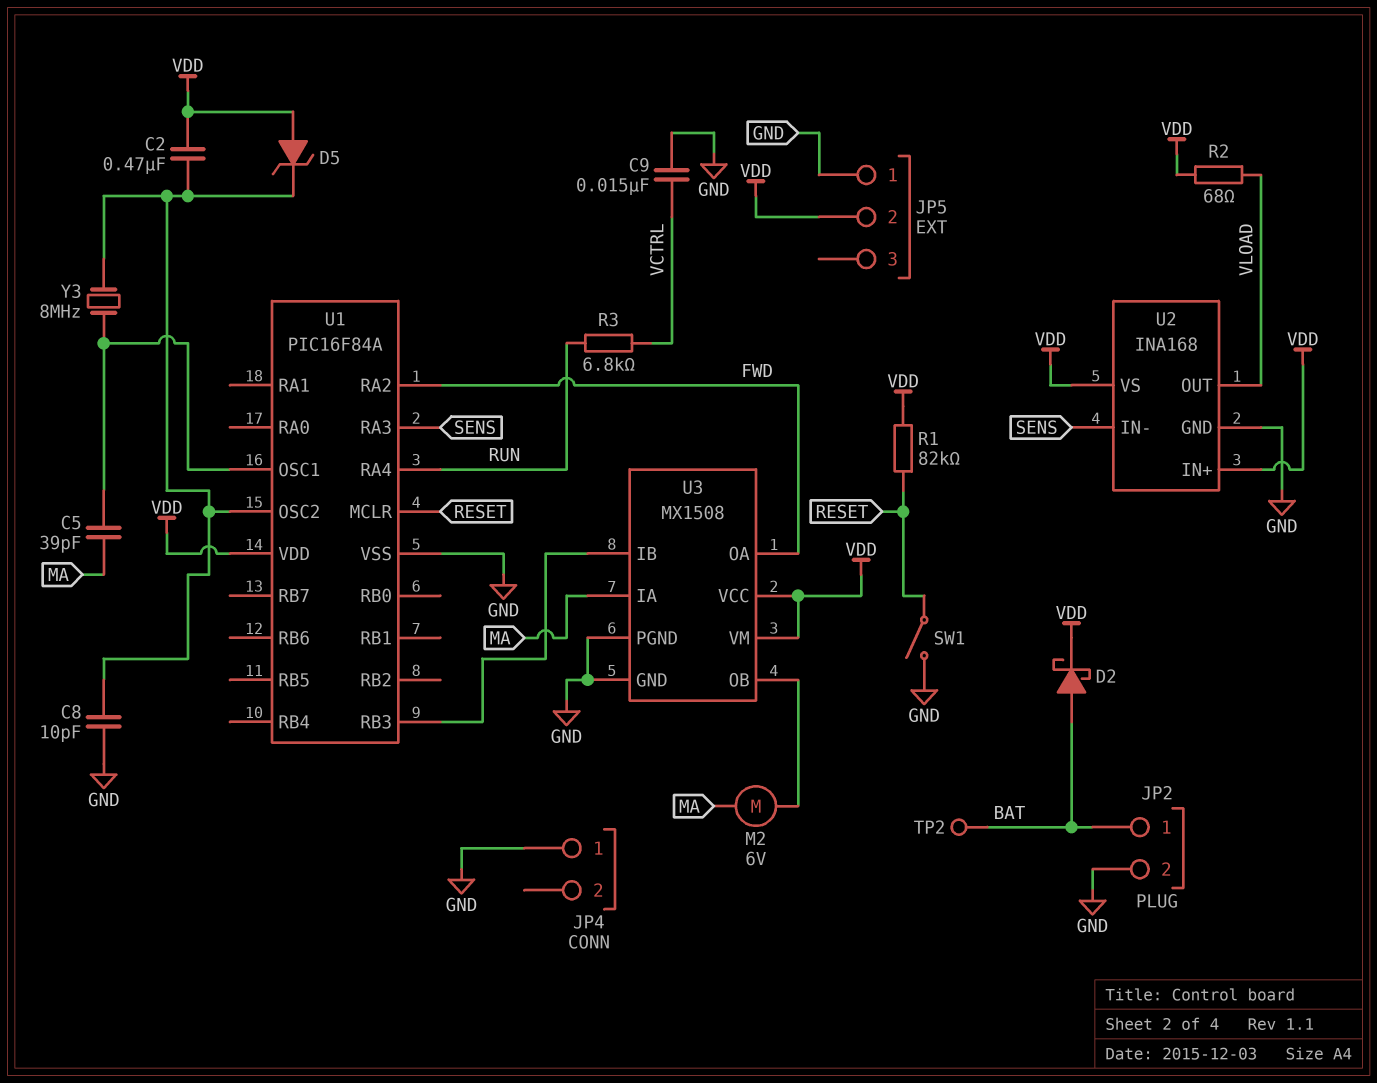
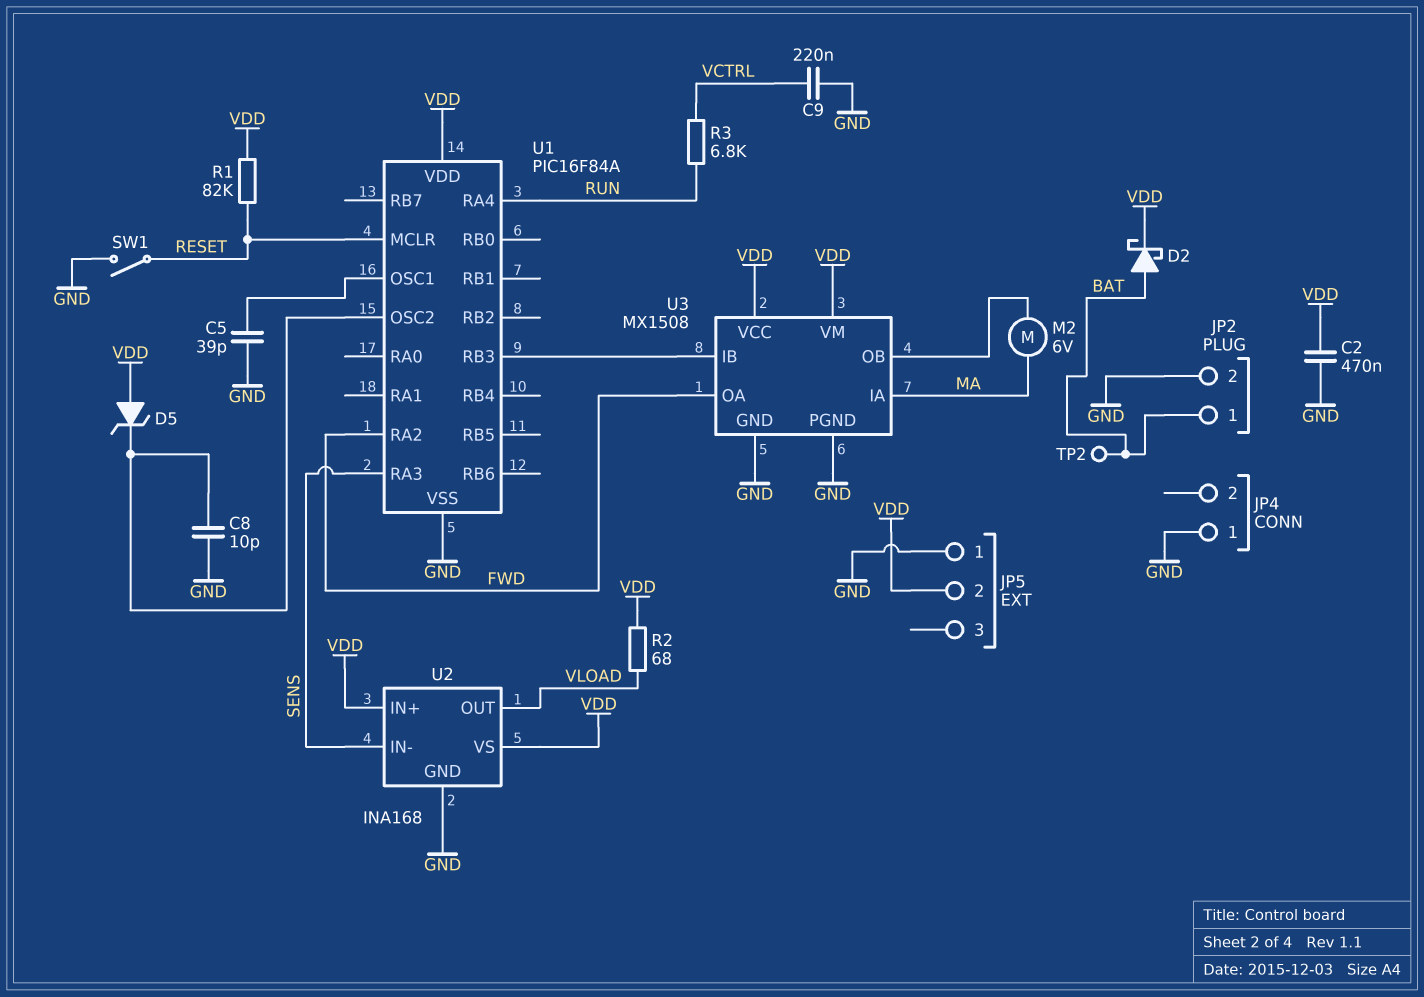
C2: 470nF (U1/OSC2, VDD) -> 470nF (GND, VDD)
C5: 39pF (MA, U1/OSC1) -> 39pF (GND, U1/OSC1)
C9: 15nF (GND, VCTRL) -> 220nF (GND, VCTRL)
Y3: 8MHz (U1/OSC1, U1/OSC2) -> none

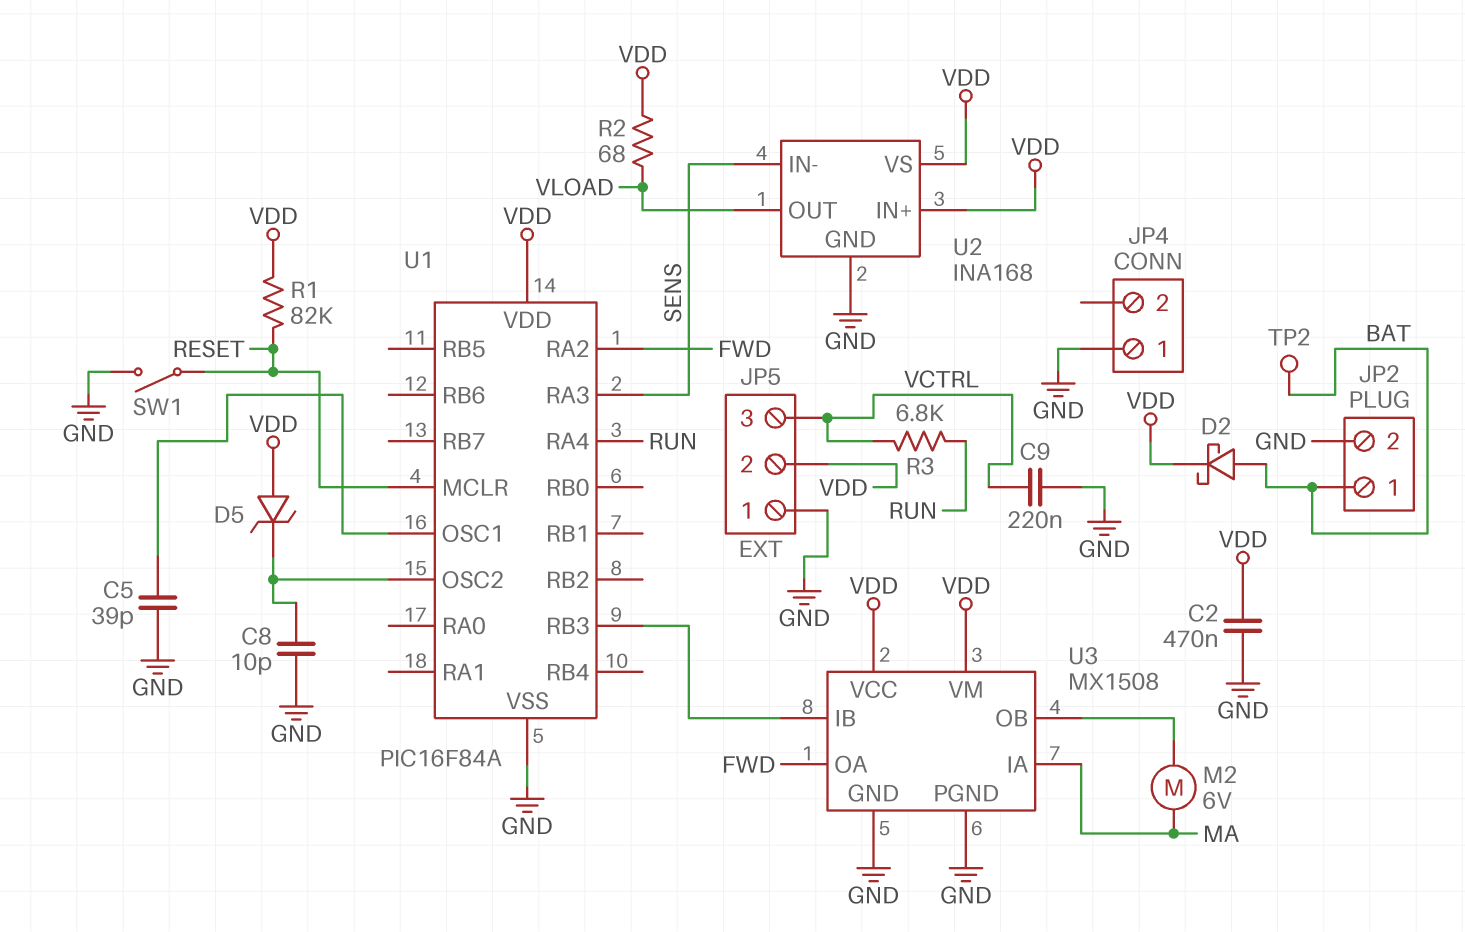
JP5 pin 3: none -> VCTRL

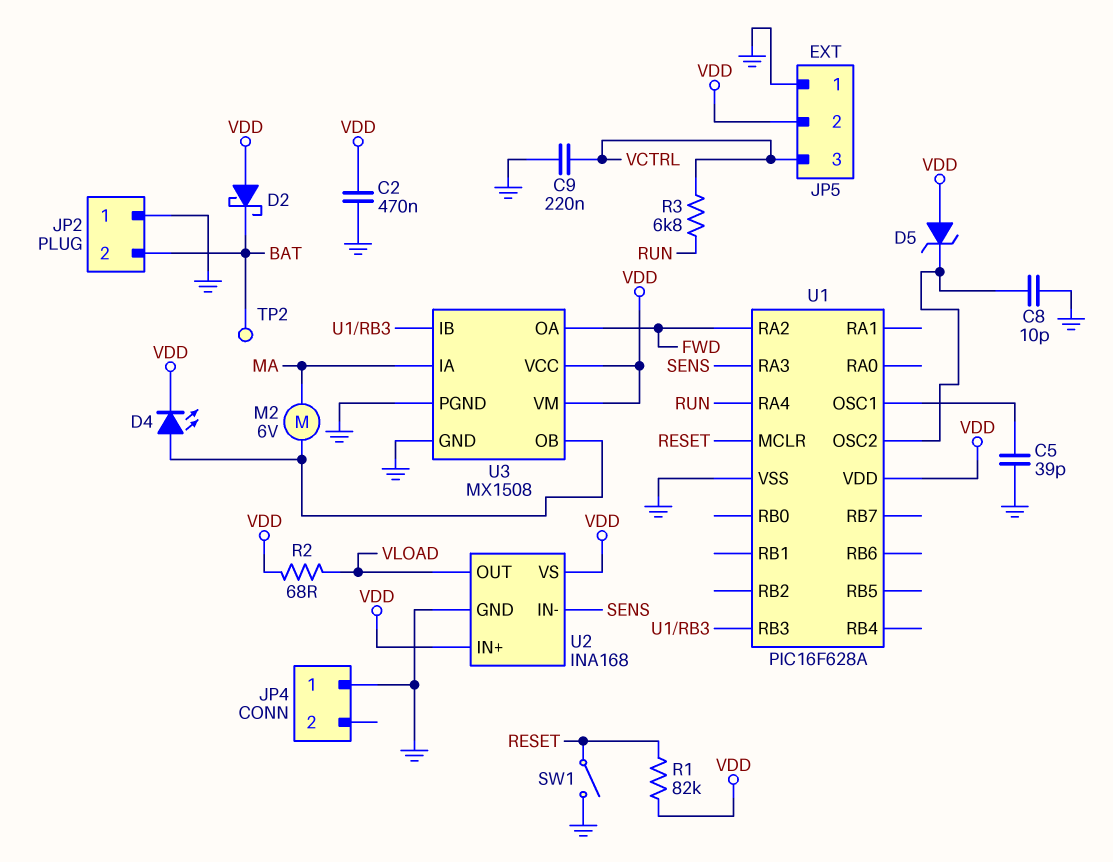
D2: schottky (A BAT, K VDD) -> schottky (A VDD, K BAT)
D4: none -> LED (A U3/OB, K VDD)
JP2 pin 1: BAT -> GND
JP2 pin 2: GND -> BAT
U1: PIC16F84A -> PIC16F628A

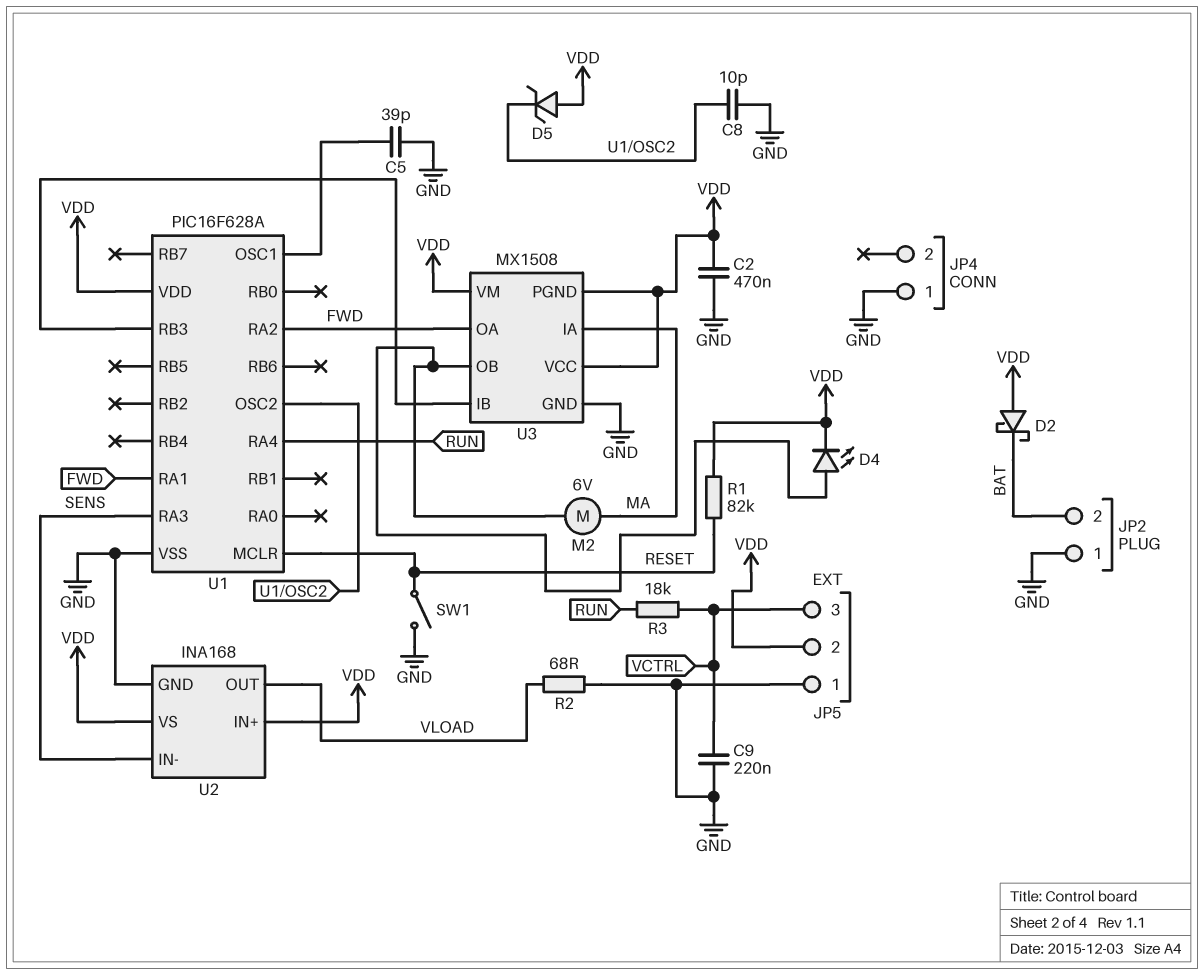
R2: 68 (VDD, VLOAD) -> 68 (GND, VLOAD)
R3: 6.8k (RUN, VCTRL) -> 18k (RUN, VCTRL)
TP2: test point (BAT) -> none
U1 pin RA1: none -> FWD
U3 pin PGND: GND -> VDD

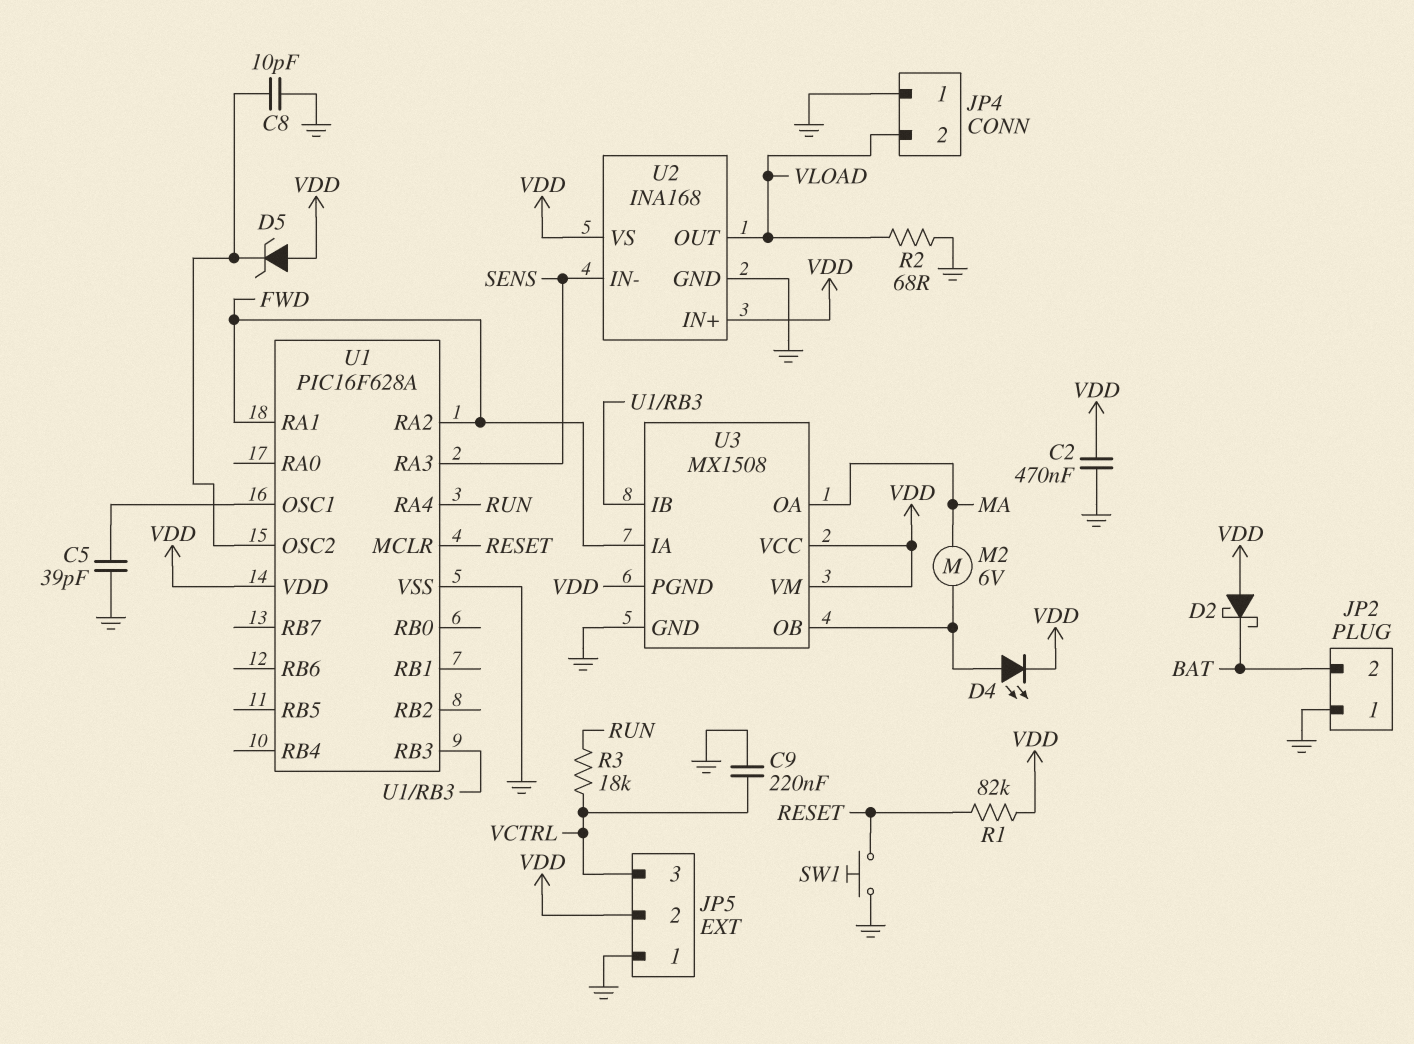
JP4 pin 2: none -> VLOAD
SW1: switch (GND, RESET) -> button (GND, RESET)
U3 pin IA: MA -> FWD
U3 pin OA: FWD -> MA

